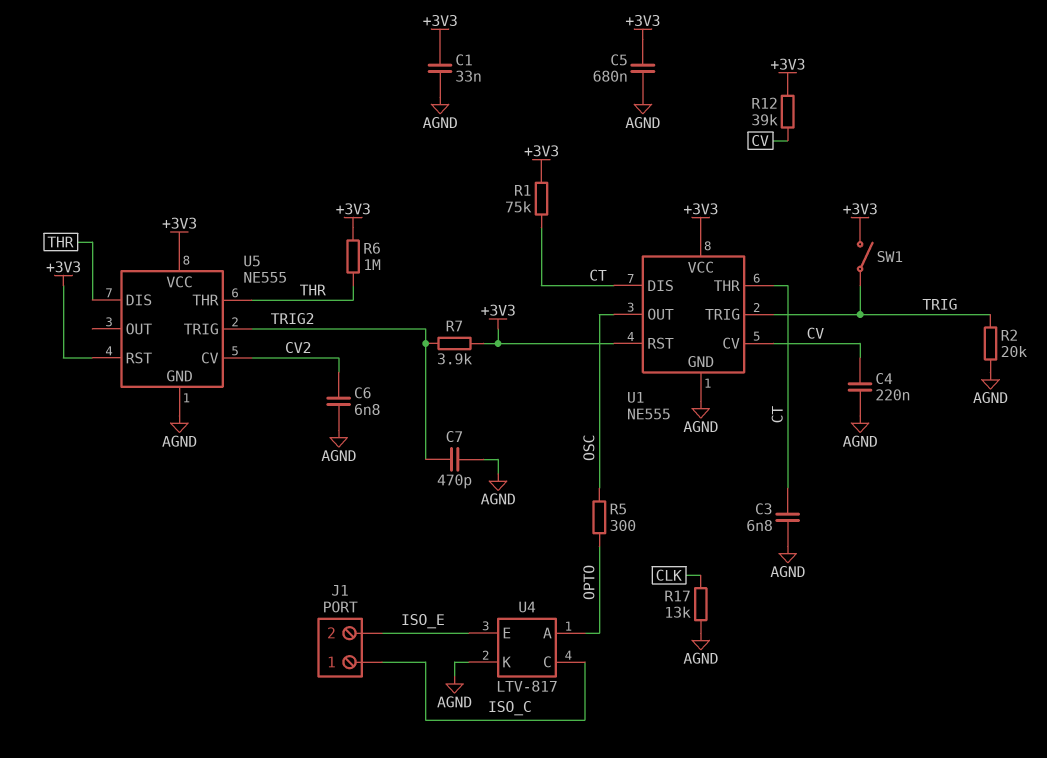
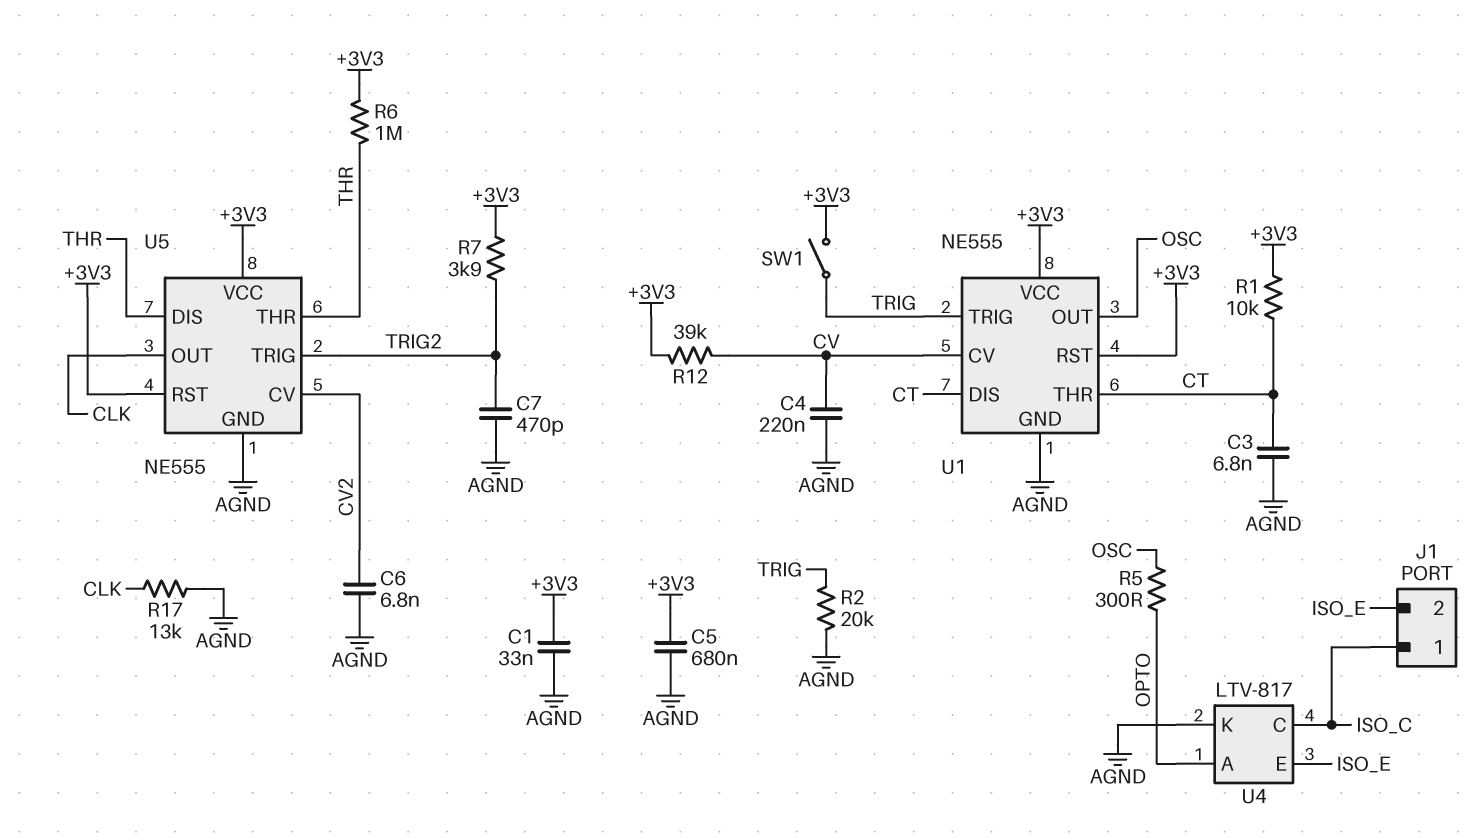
R1: 75k (+3V3, CT) -> 10k (+3V3, CT)
U5 pin OUT: none -> CLK

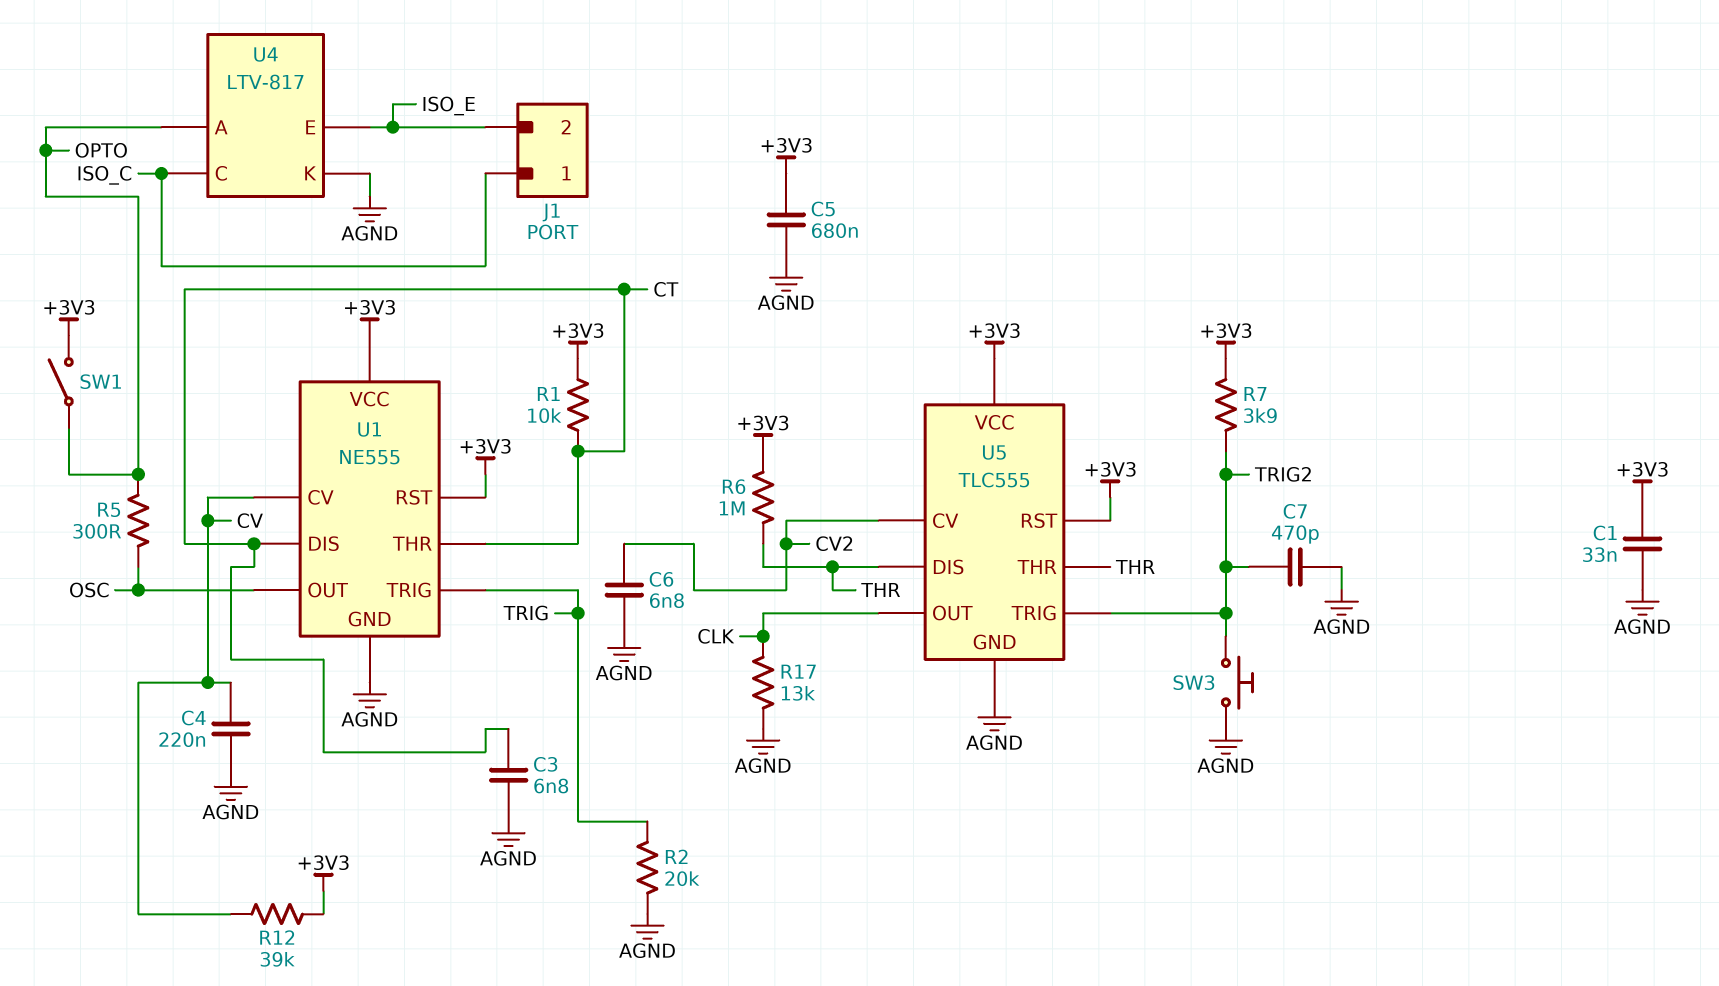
SW1: switch (+3V3, TRIG) -> switch (+3V3, OPTO)
SW3: none -> button (AGND, TRIG2)
U5: NE555 -> TLC555

